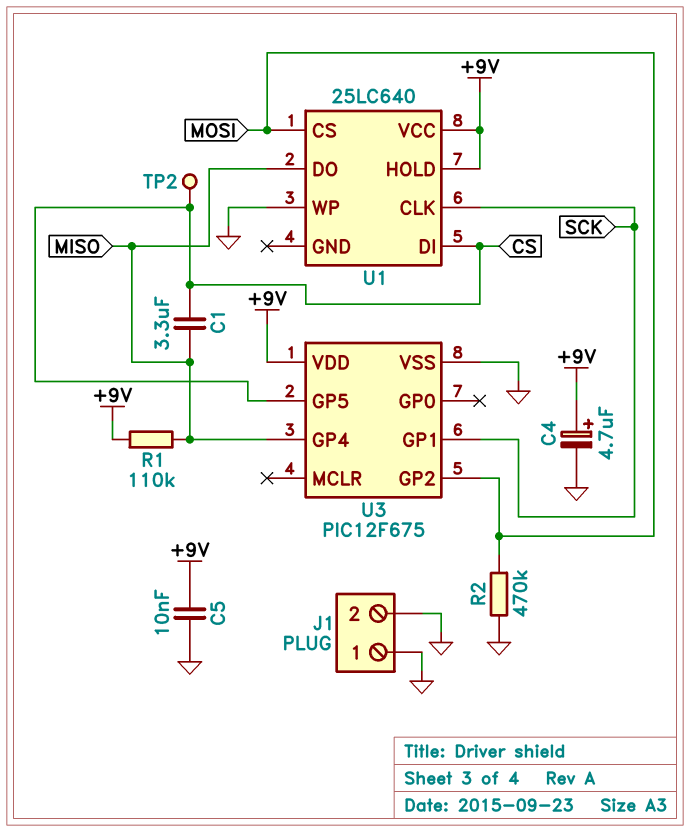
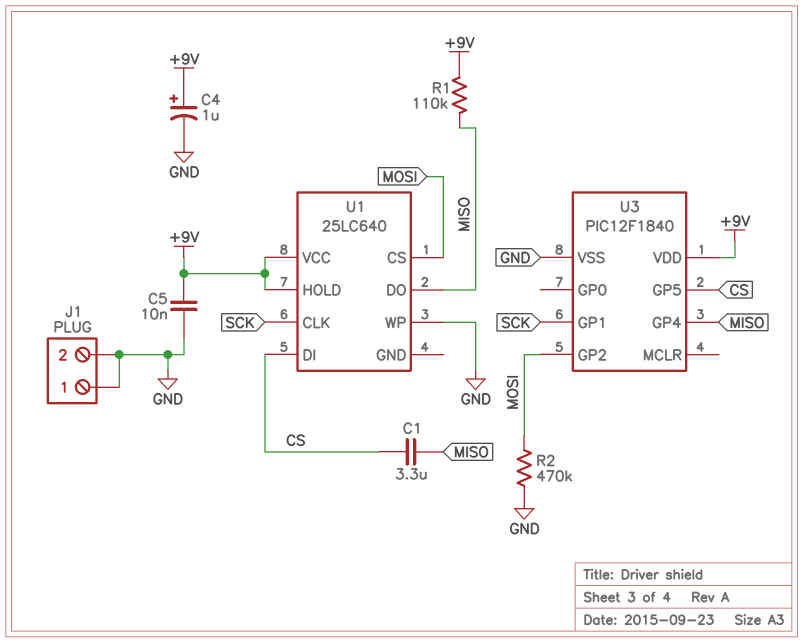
C4: 4.7uF (plus +9V, minus GND) -> 1uF (plus +9V, minus GND)
TP2: test point (CS) -> none
U3: PIC12F675 -> PIC12F1840

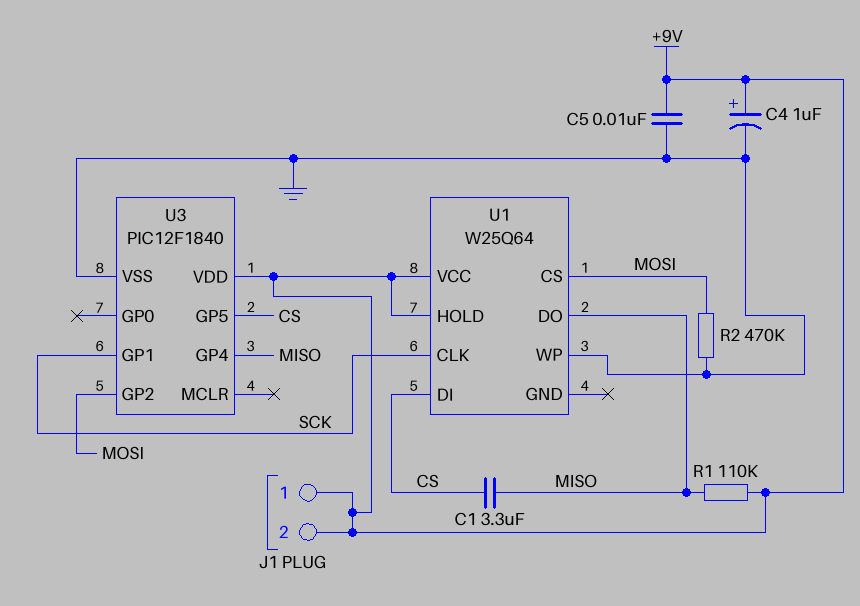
J1 pin 1: GND -> +9V
J1 pin 2: GND -> +9V
U1: 25LC640 -> W25Q64

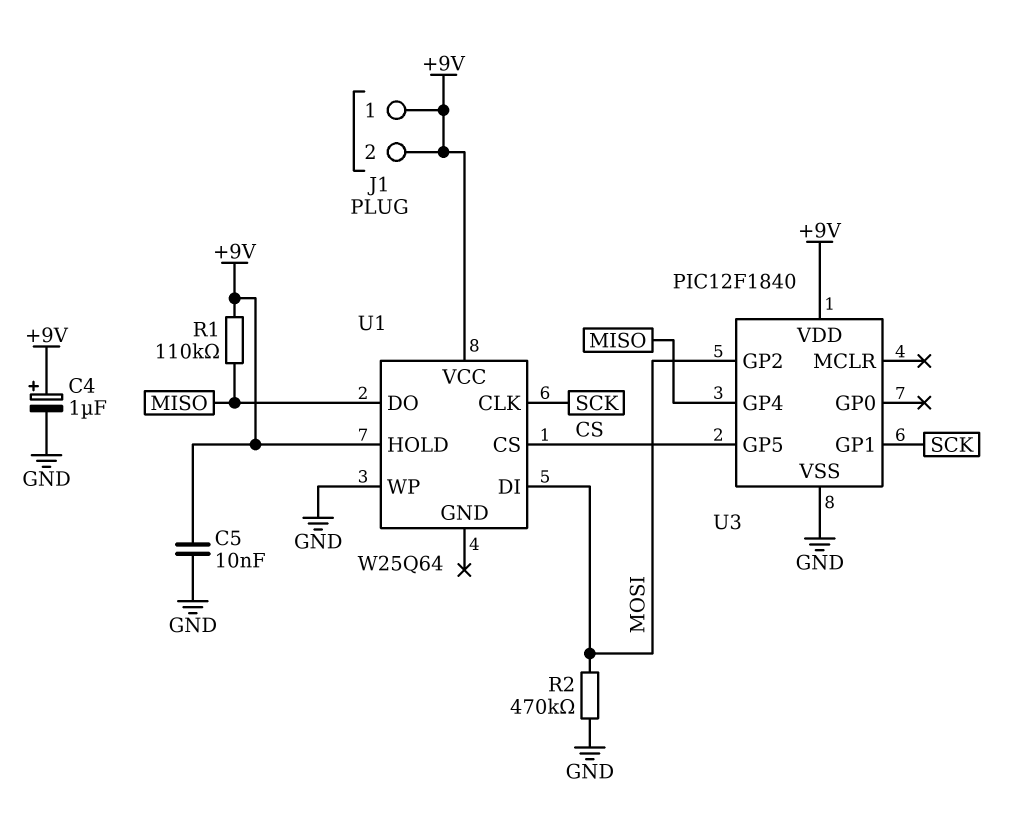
C1: 3.3uF (CS, MISO) -> none
U1 pin CS: MOSI -> CS
U1 pin DI: CS -> MOSI

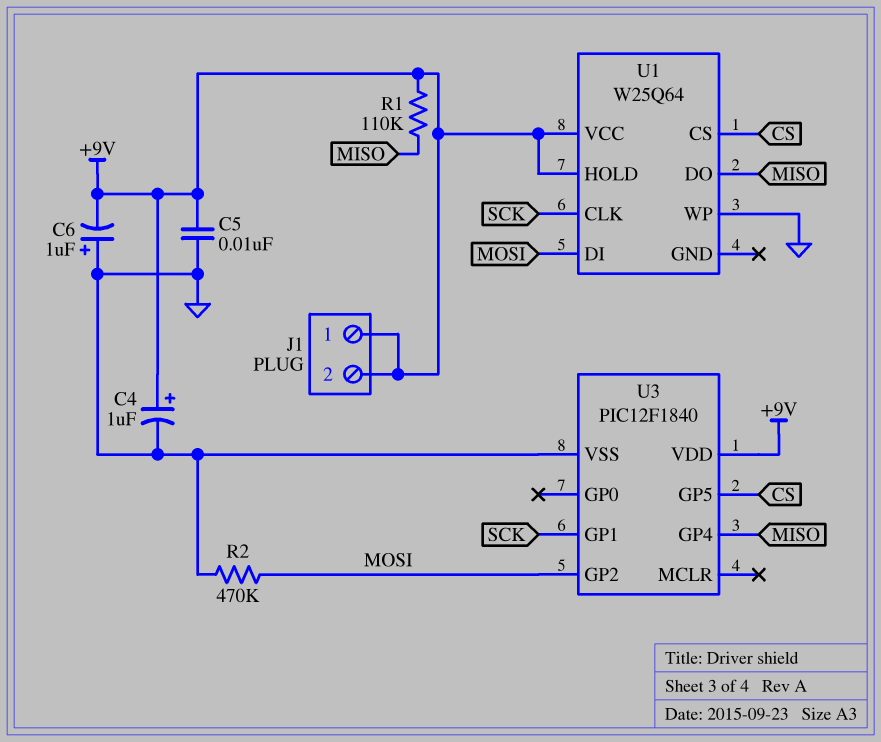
C6: none -> 1uF (plus GND, minus +9V)

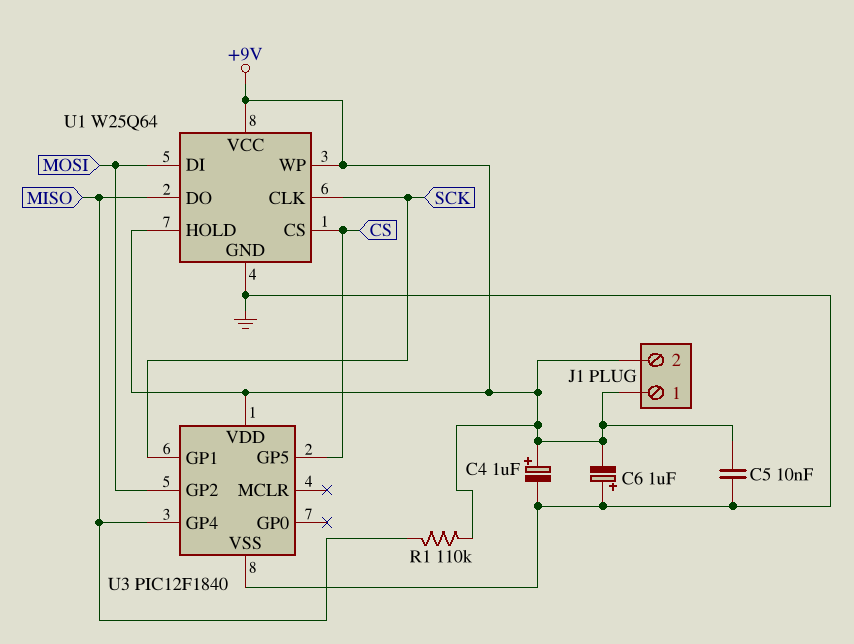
R2: 470k (GND, MOSI) -> none
U1 pin GND: none -> GND
U1 pin WP: GND -> +9V

